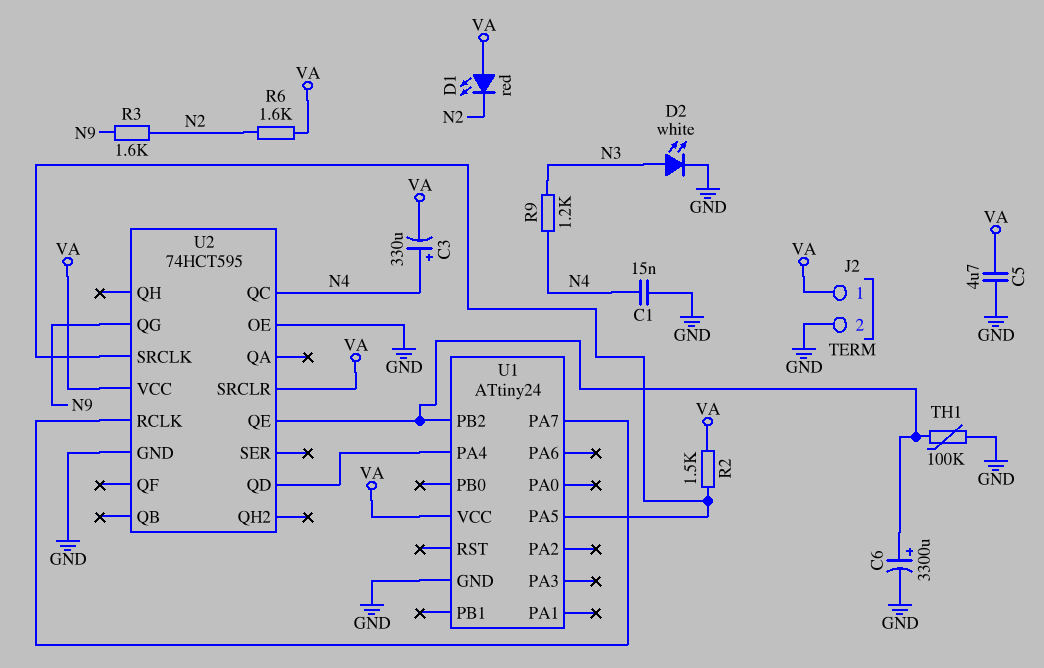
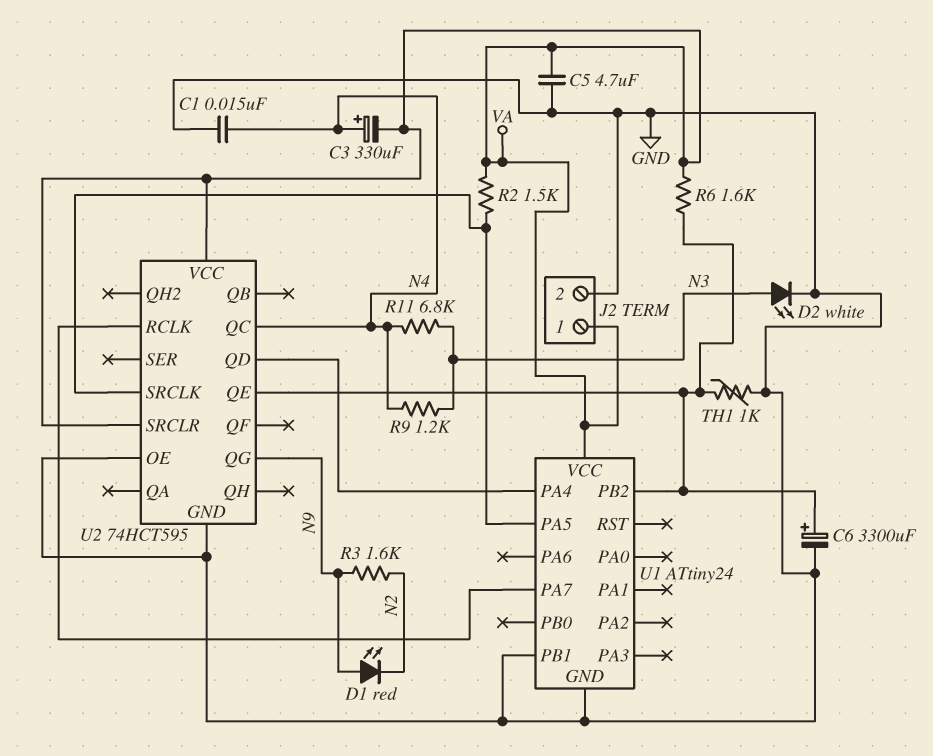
D1: LED red (A VA, K N2) -> LED red (A N9, K N2)
R6: 1.6k (N2, VA) -> 1.6k (U1/PB2, VA)
R11: none -> 6.8k (N3, N4)
TH1: 100k (GND, U1/PB2) -> 1k (GND, U1/PB2)
U1 pin PB1: none -> GND

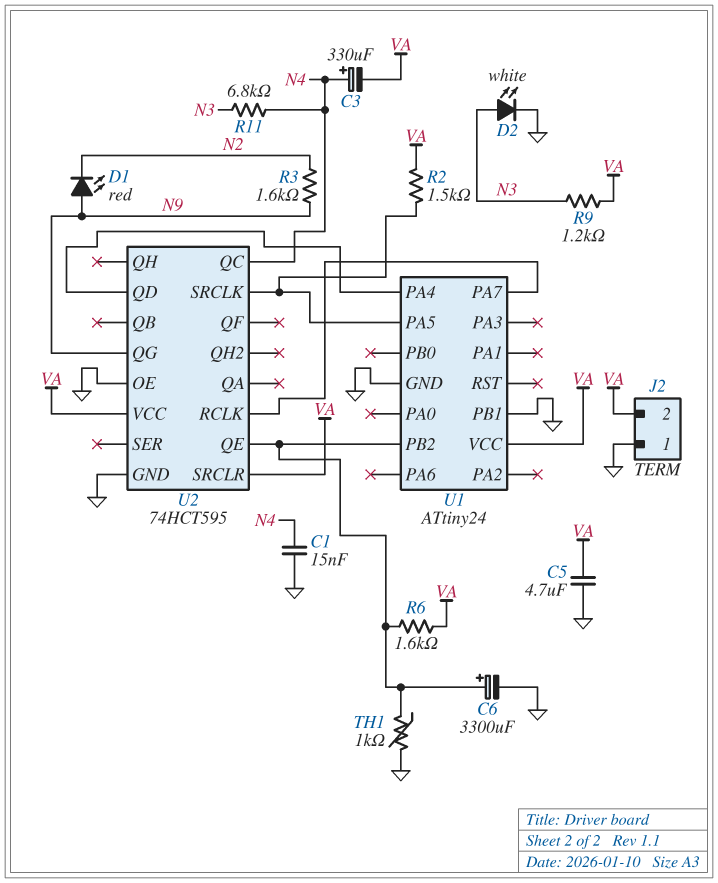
J2 pin 1: VA -> GND
J2 pin 2: GND -> VA
R9: 1.2k (N3, N4) -> 1.2k (N3, VA)

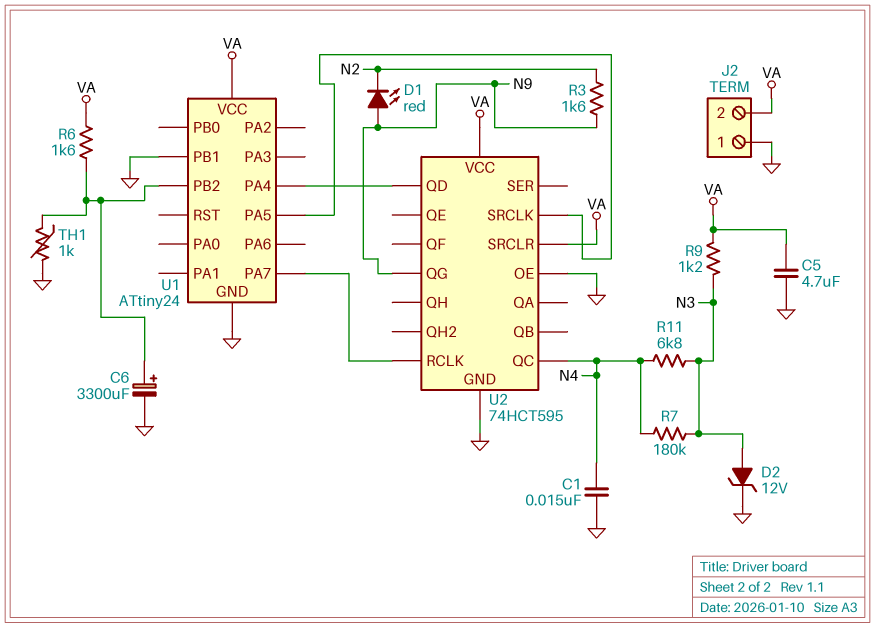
C3: 330uF (plus N4, minus VA) -> none
D2: LED white (A N3, K GND) -> zener 12V (A N3, K GND)
R2: 1.5k (U1/PA5, VA) -> none
R7: none -> 180k (N3, N4)
U2 pin QE: U1/PB2 -> none

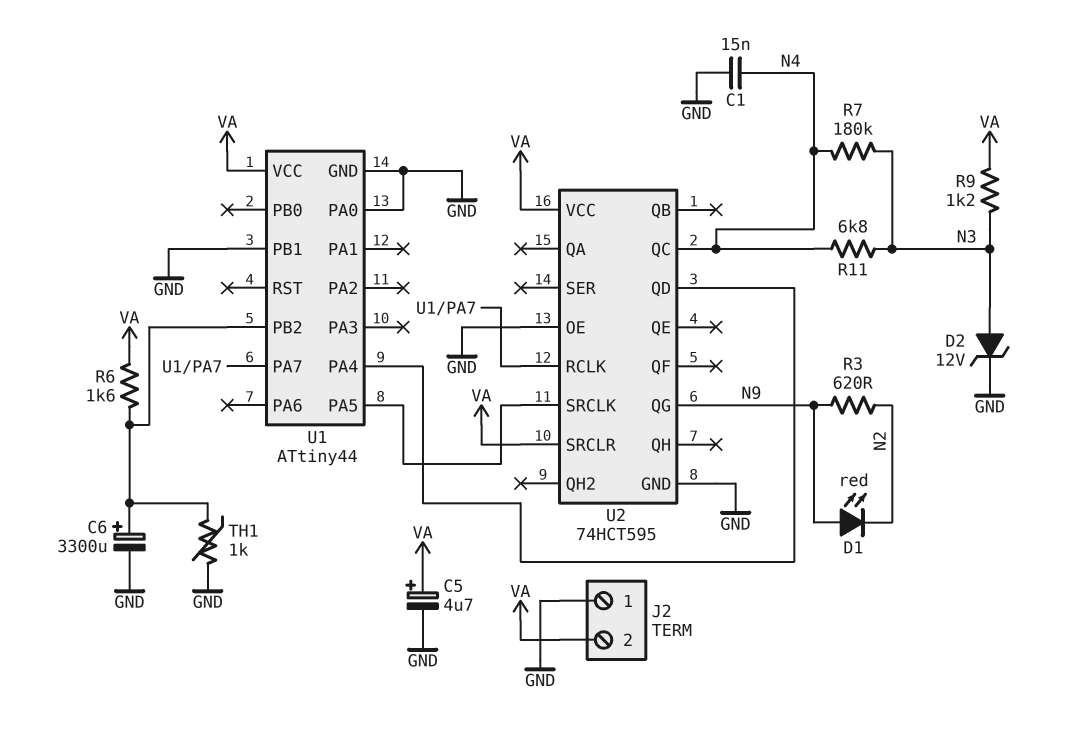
C5: 4.7uF (GND, VA) -> 4.7uF (plus VA, minus GND)
R3: 1.6k (N2, N9) -> 620 (N2, N9)
U1: ATtiny24 -> ATtiny44
U1 pin PA0: none -> GND

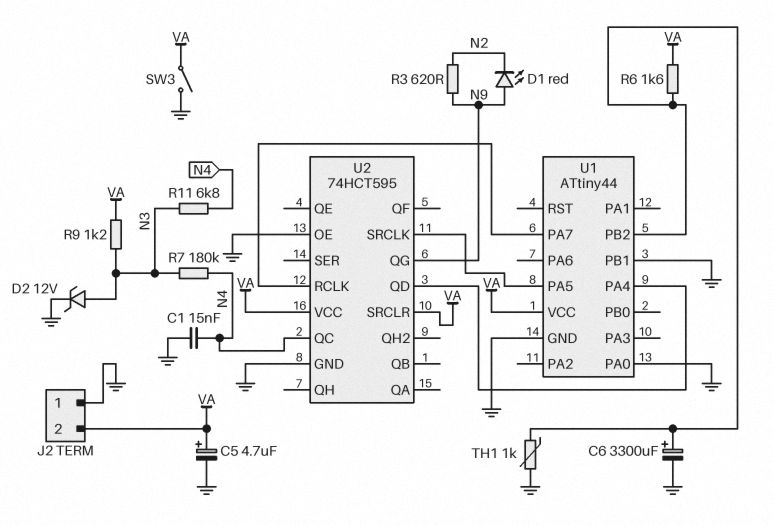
SW3: none -> switch (GND, VA)

